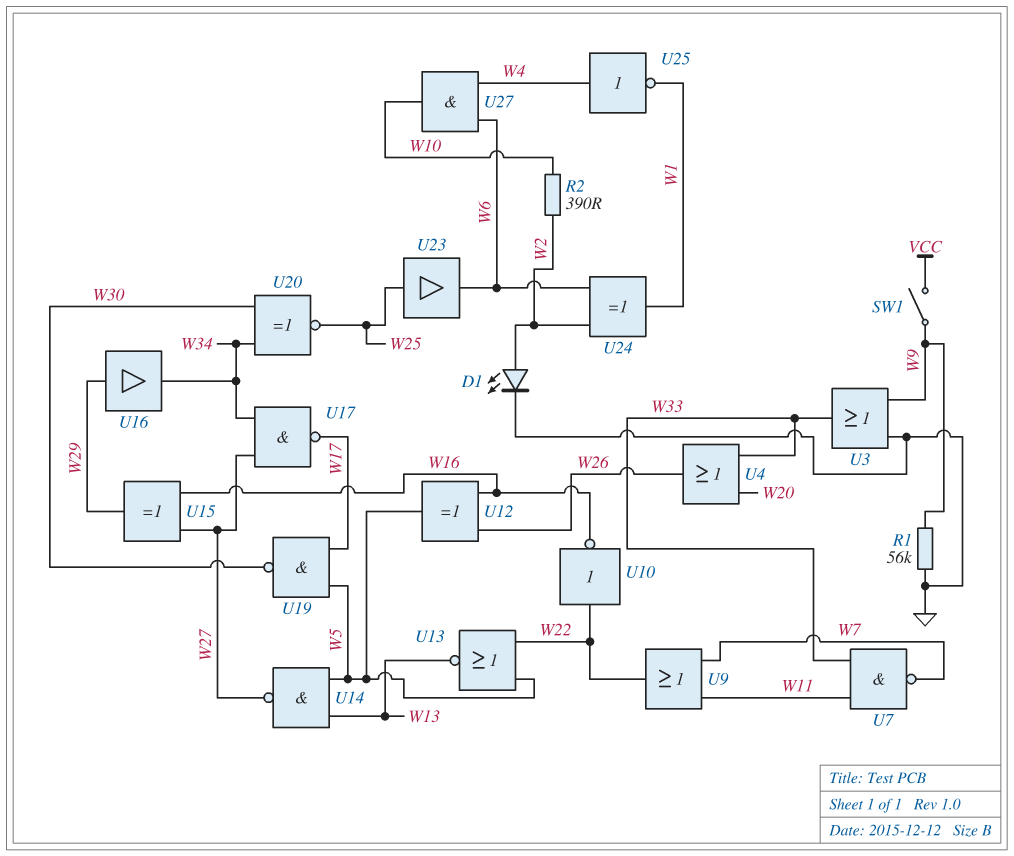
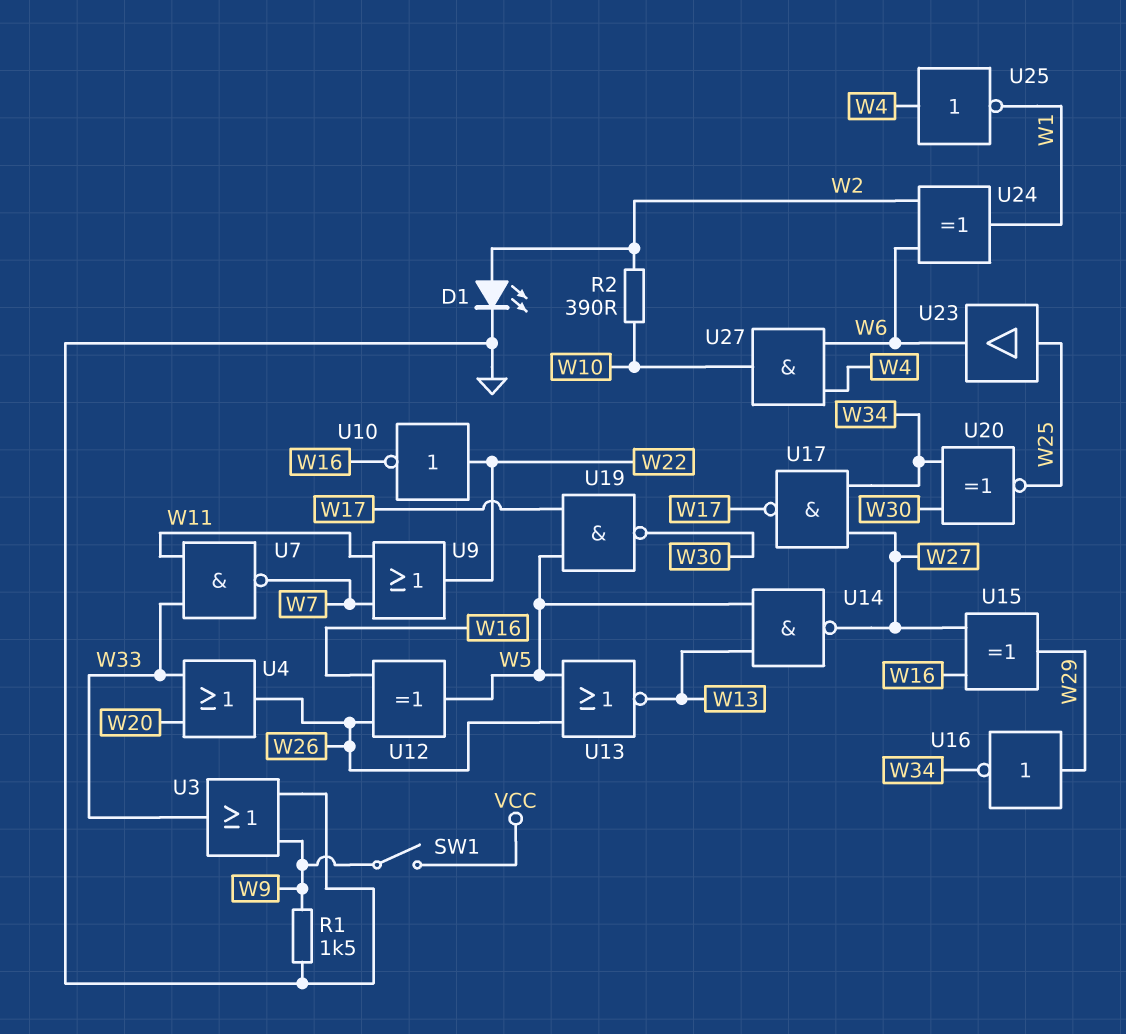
R1: 56k (GND, W9) -> 1.5k (GND, W9)
U13: NOR (in W5, in W22, out W13) -> NOR (in W5, in W26, out W13)
U16: buffer (in W29, out W34) -> NOT (in W29, out W34)

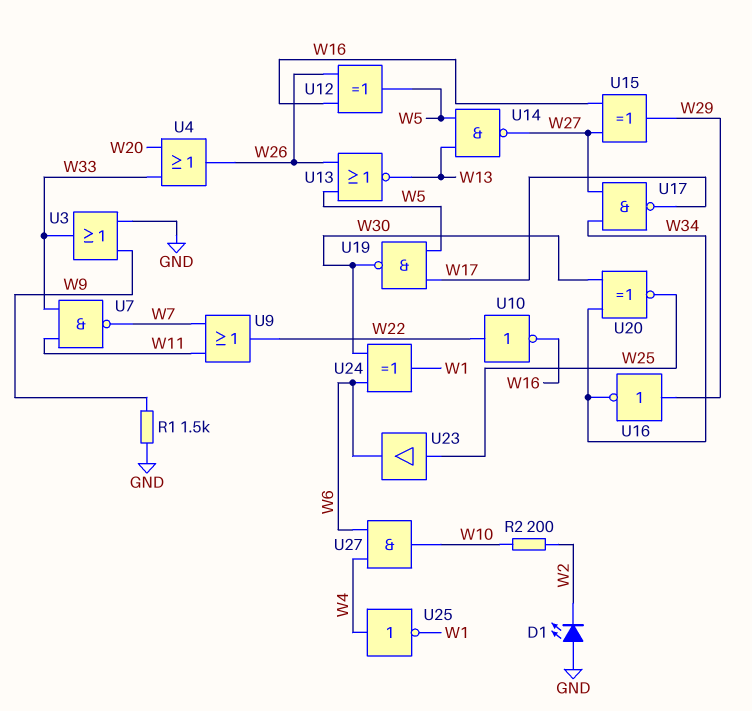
D1: LED (A W2, K GND) -> LED (A GND, K W2)
R2: 390 (W2, W10) -> 200 (W2, W10)
SW1: switch (VCC, W9) -> none
U24: XOR (in W2, in W6, out W1) -> XOR (in W6, in W30, out W1)

